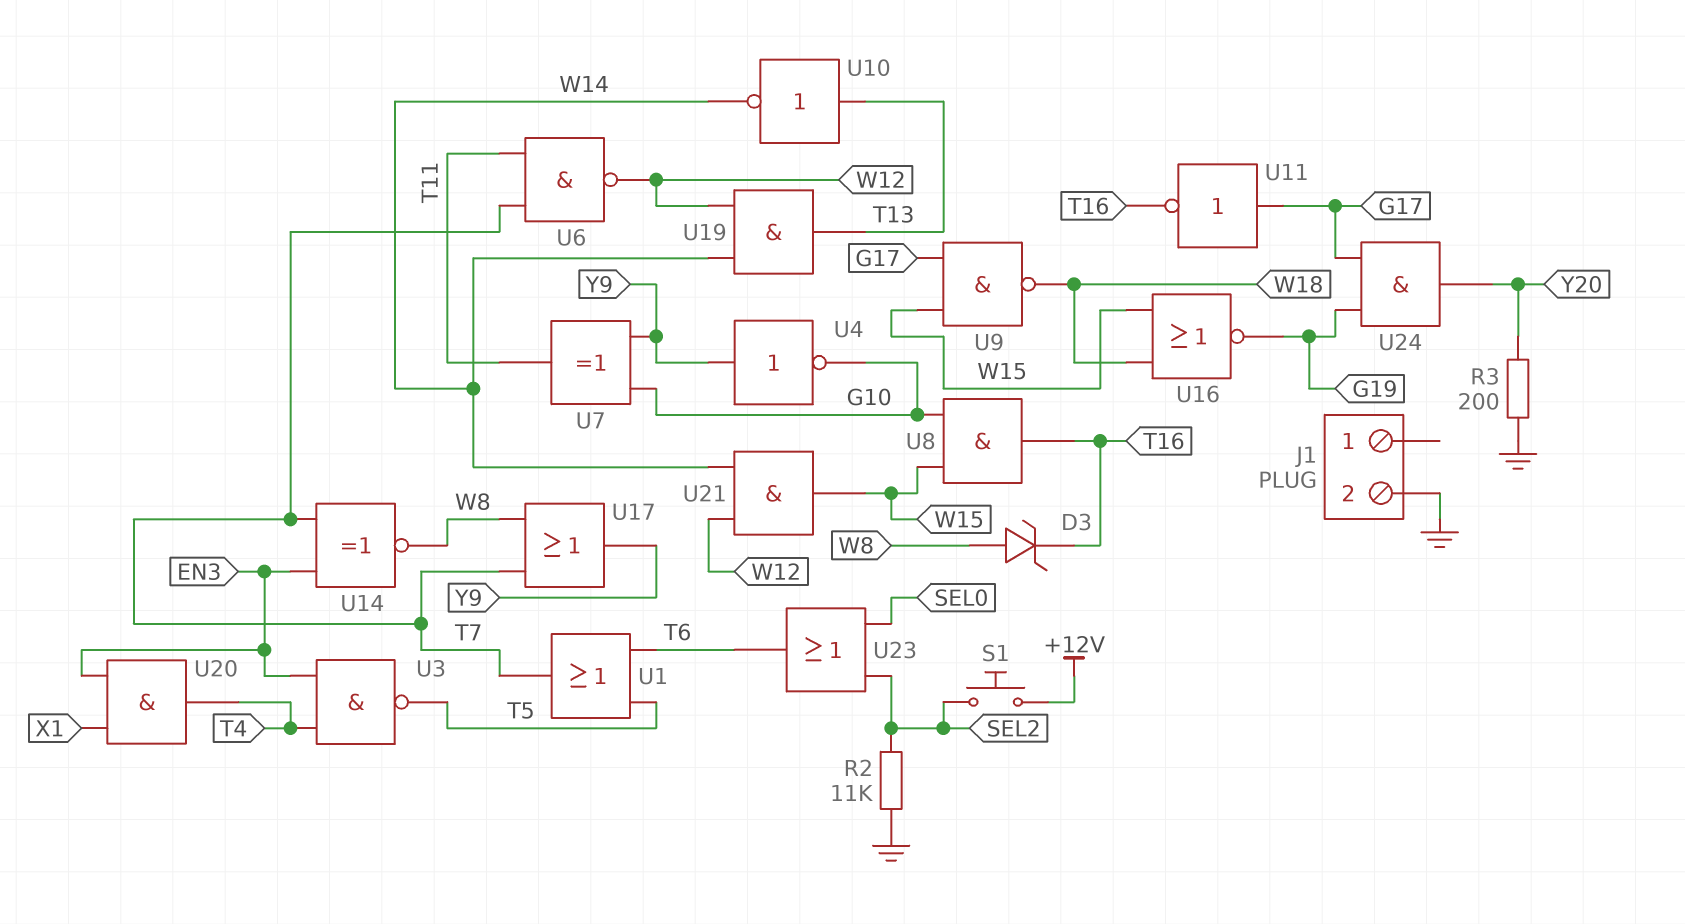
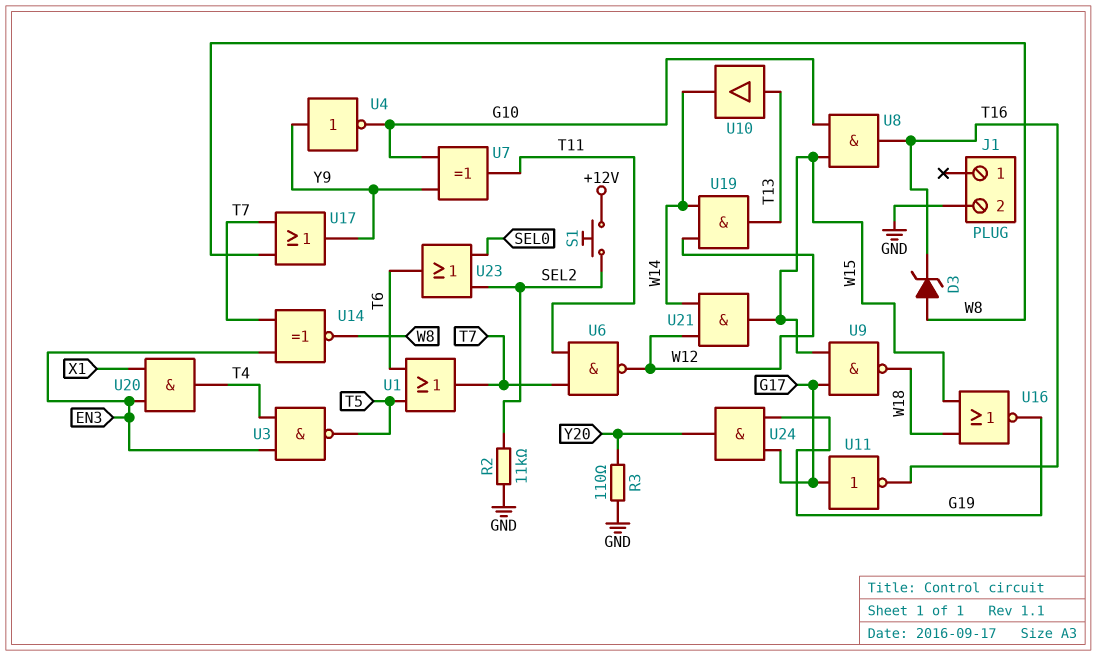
R3: 200 (GND, Y20) -> 110 (GND, Y20)
U10: NOT (in T13, out W14) -> buffer (in T13, out W14)

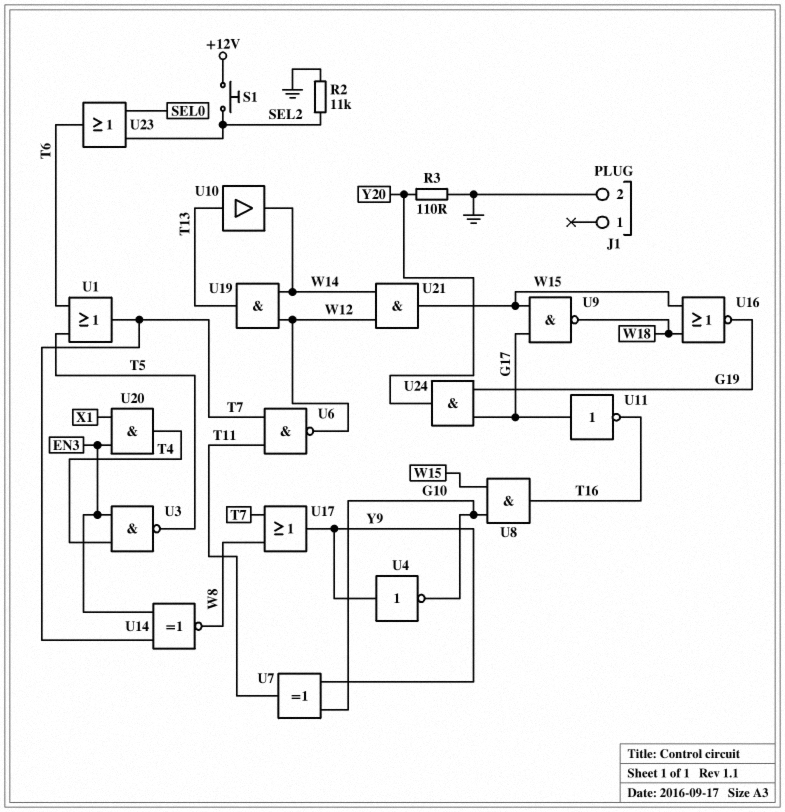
D3: zener (A W8, K T16) -> none

